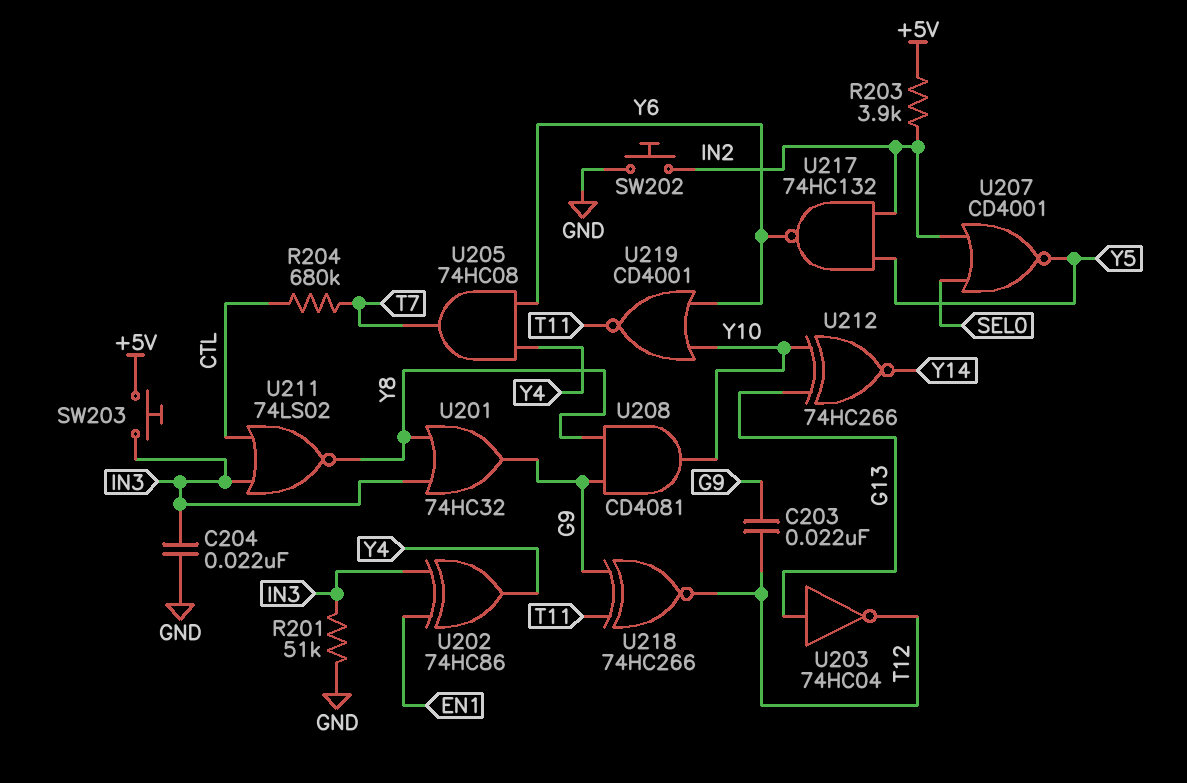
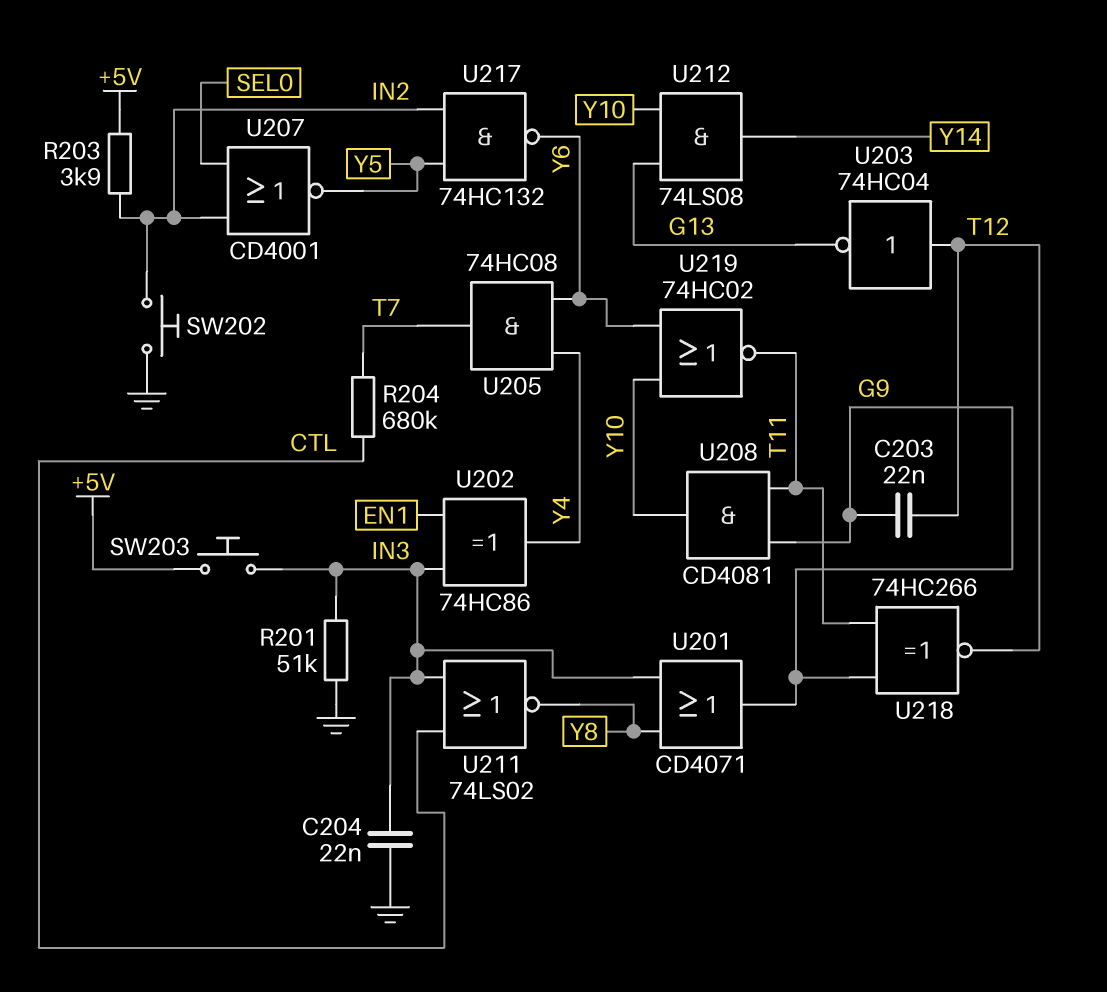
U201: OR 74HC32 (in IN3, in Y8, out G9) -> OR CD4071 (in IN3, in Y8, out G9)
U203: NOT 74HC04 (in G13, out T12) -> NOT 74HC04 (in T12, out G13)
U208: AND CD4081 (in G9, in Y8, out Y10) -> AND CD4081 (in G9, in T11, out Y10)
U212: XNOR 74HC266 (in G13, in Y10, out Y14) -> AND 74LS08 (in G13, in Y10, out Y14)
U219: NOR CD4001 (in Y6, in Y10, out T11) -> NOR 74HC02 (in Y6, in Y10, out T11)

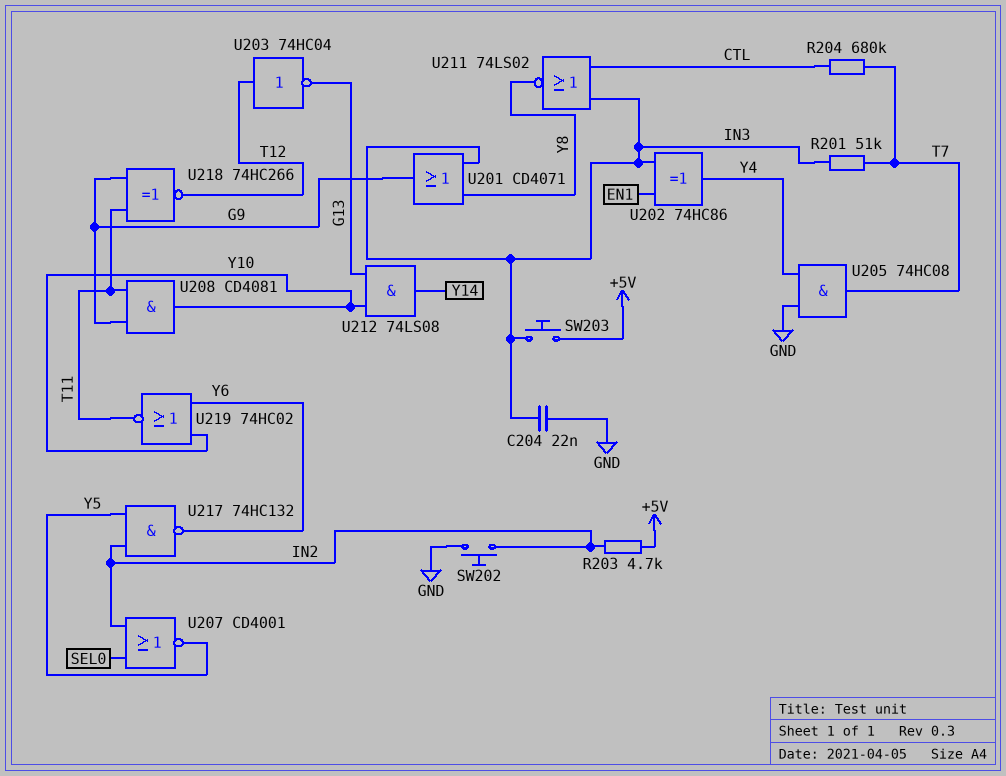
C203: 22nF (G9, T12) -> none
R201: 51k (GND, IN3) -> 51k (IN3, T7)
R203: 3.9k (+5V, IN2) -> 4.7k (+5V, IN2)
U205: AND 74HC08 (in Y4, in Y6, out T7) -> AND 74HC08 (in GND, in Y4, out T7)

